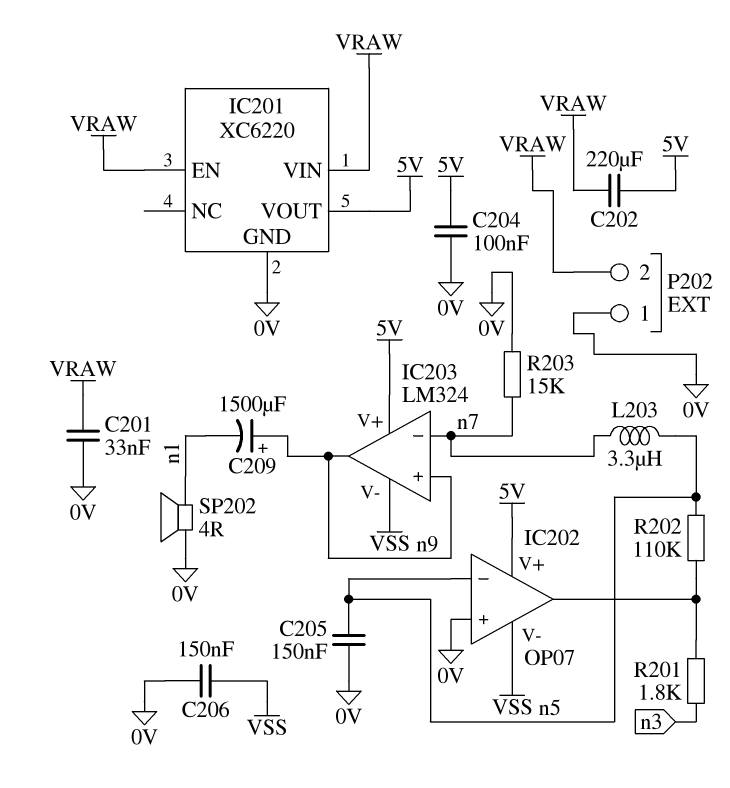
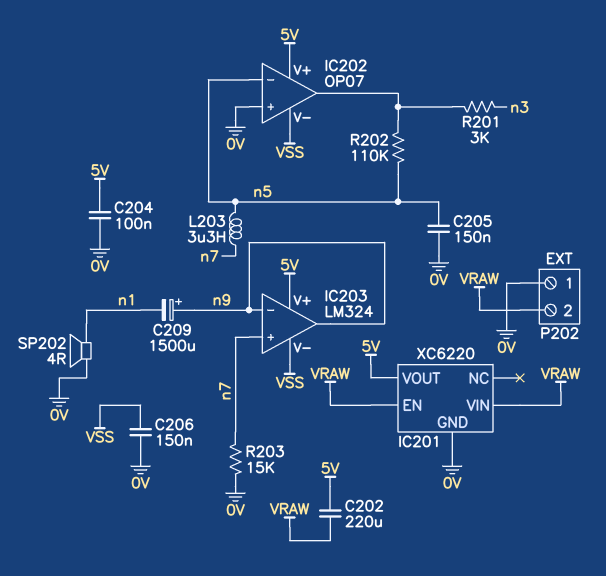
C201: 33nF (0V, VRAW) -> none
IC203 pin in+: n9 -> n7
IC203 pin in-: n7 -> n9
R201: 1.8k (IC202/out, n3) -> 3k (IC202/out, n3)

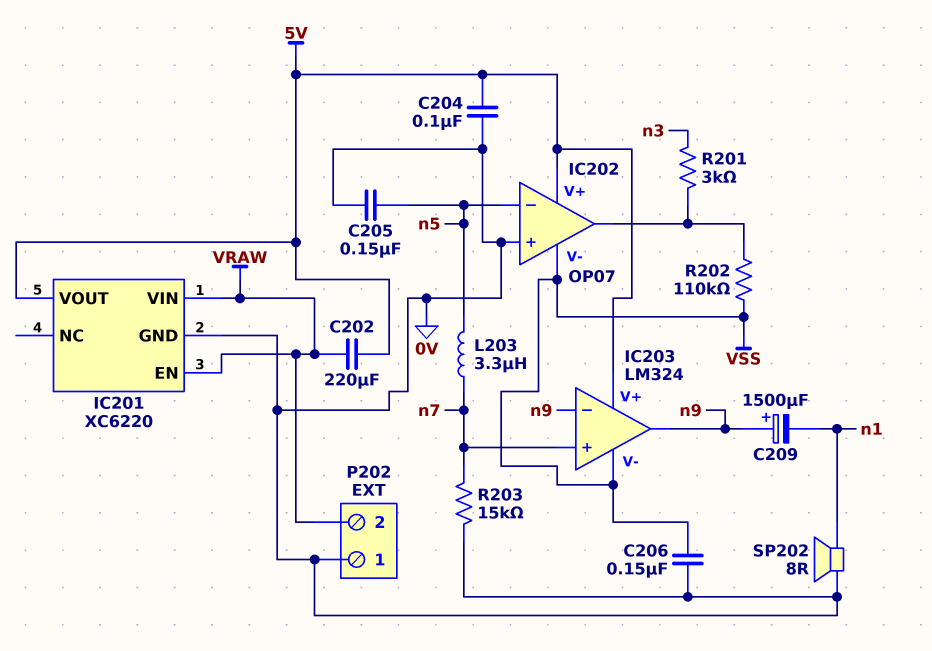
R202: 110k (IC202/out, n5) -> 110k (IC202/out, VSS)
SP202: speaker 4R (0V, n1) -> speaker 8R (0V, n1)

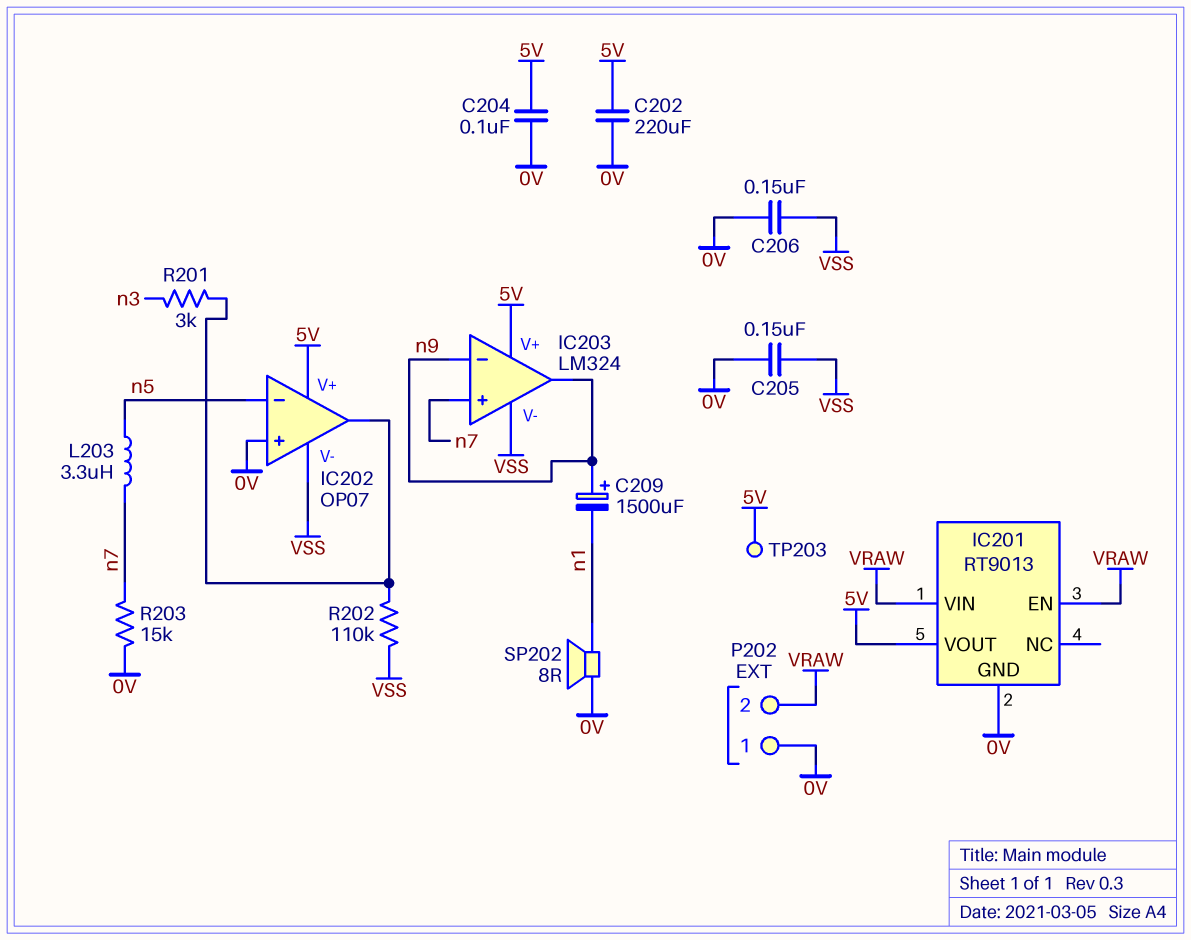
C202: 220uF (5V, VRAW) -> 220uF (0V, 5V)
C205: 150nF (0V, n5) -> 150nF (0V, VSS)
IC201: XC6220 -> RT9013
TP203: none -> test point (5V)

